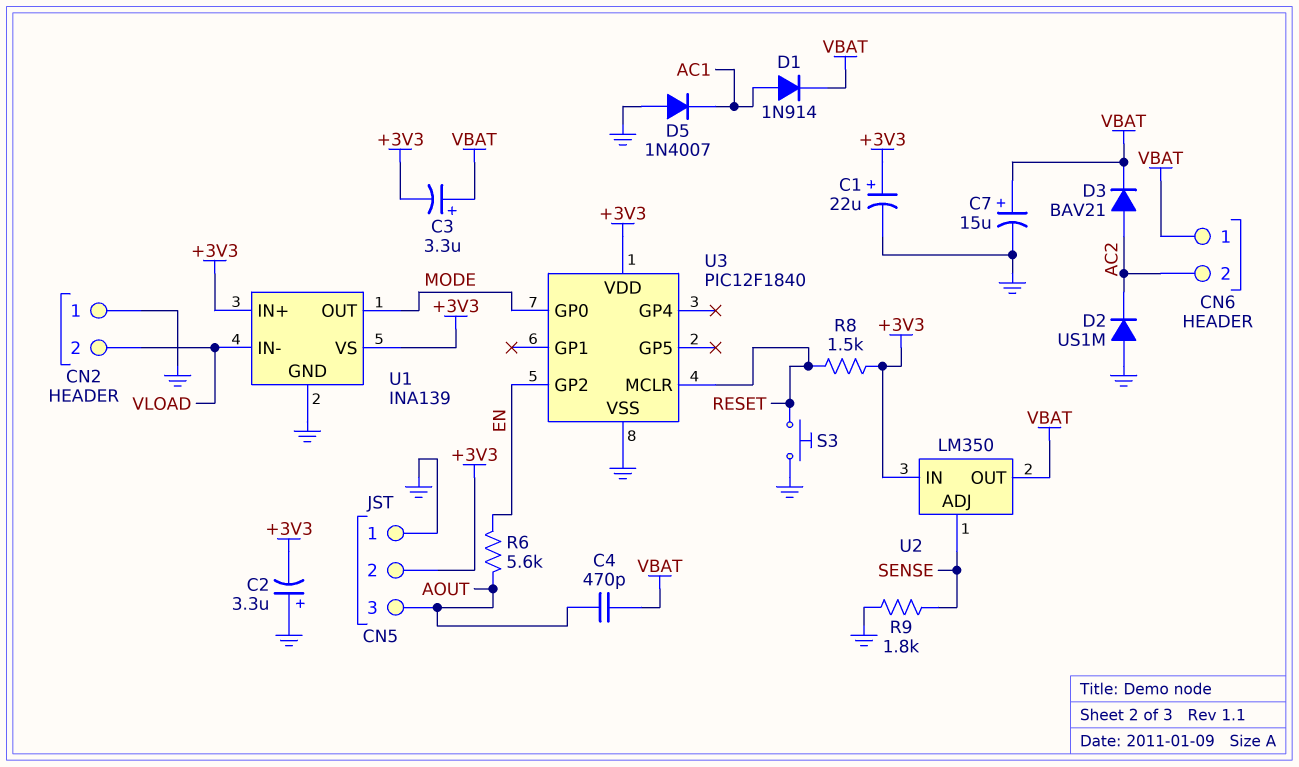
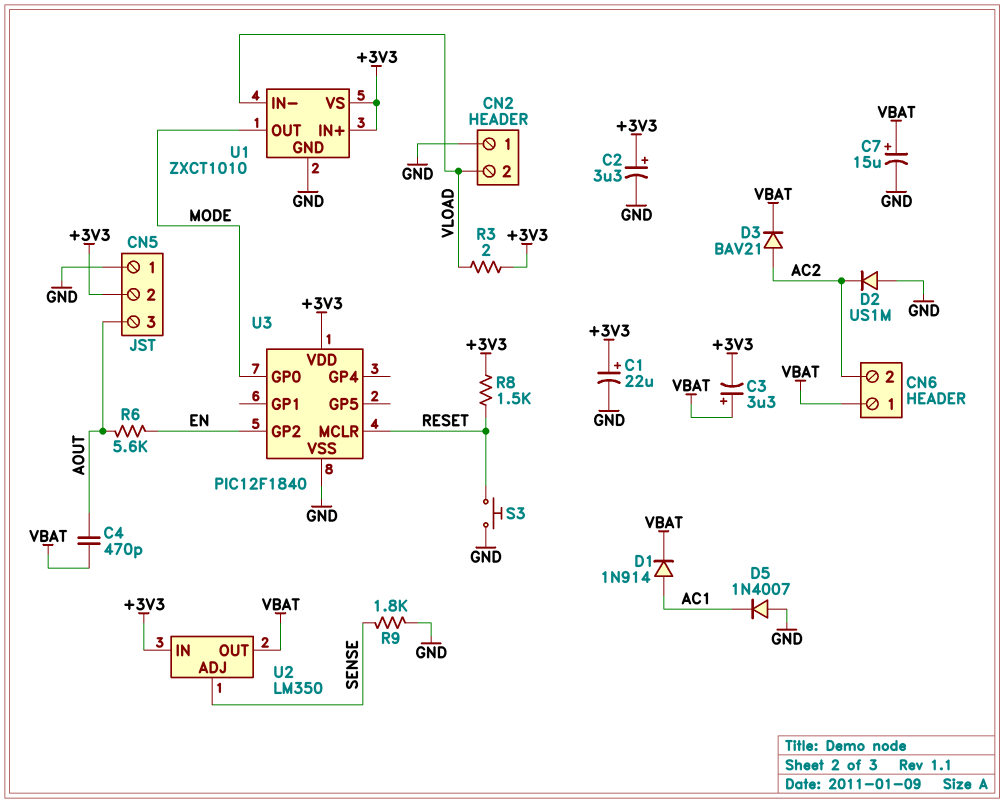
C2: 3.3uF (plus GND, minus +3V3) -> 3.3uF (plus +3V3, minus GND)
R3: none -> 2 (+3V3, VLOAD)
U1: INA139 -> ZXCT1010

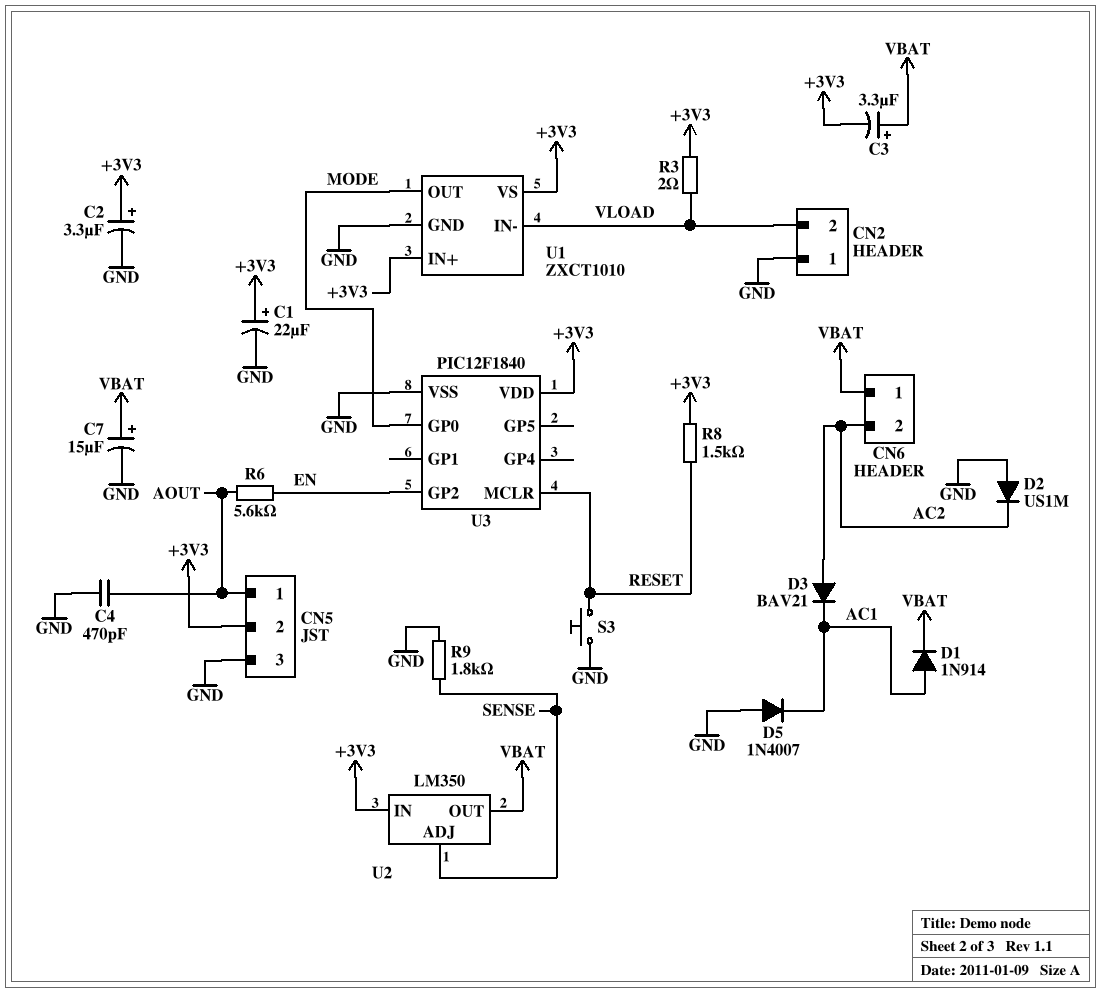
C4: 470pF (AOUT, VBAT) -> 470pF (AOUT, GND)
CN5 pin 1: GND -> AOUT
CN5 pin 3: AOUT -> GND
D3: diode BAV21 (A AC2, K VBAT) -> diode BAV21 (A AC2, K AC1)

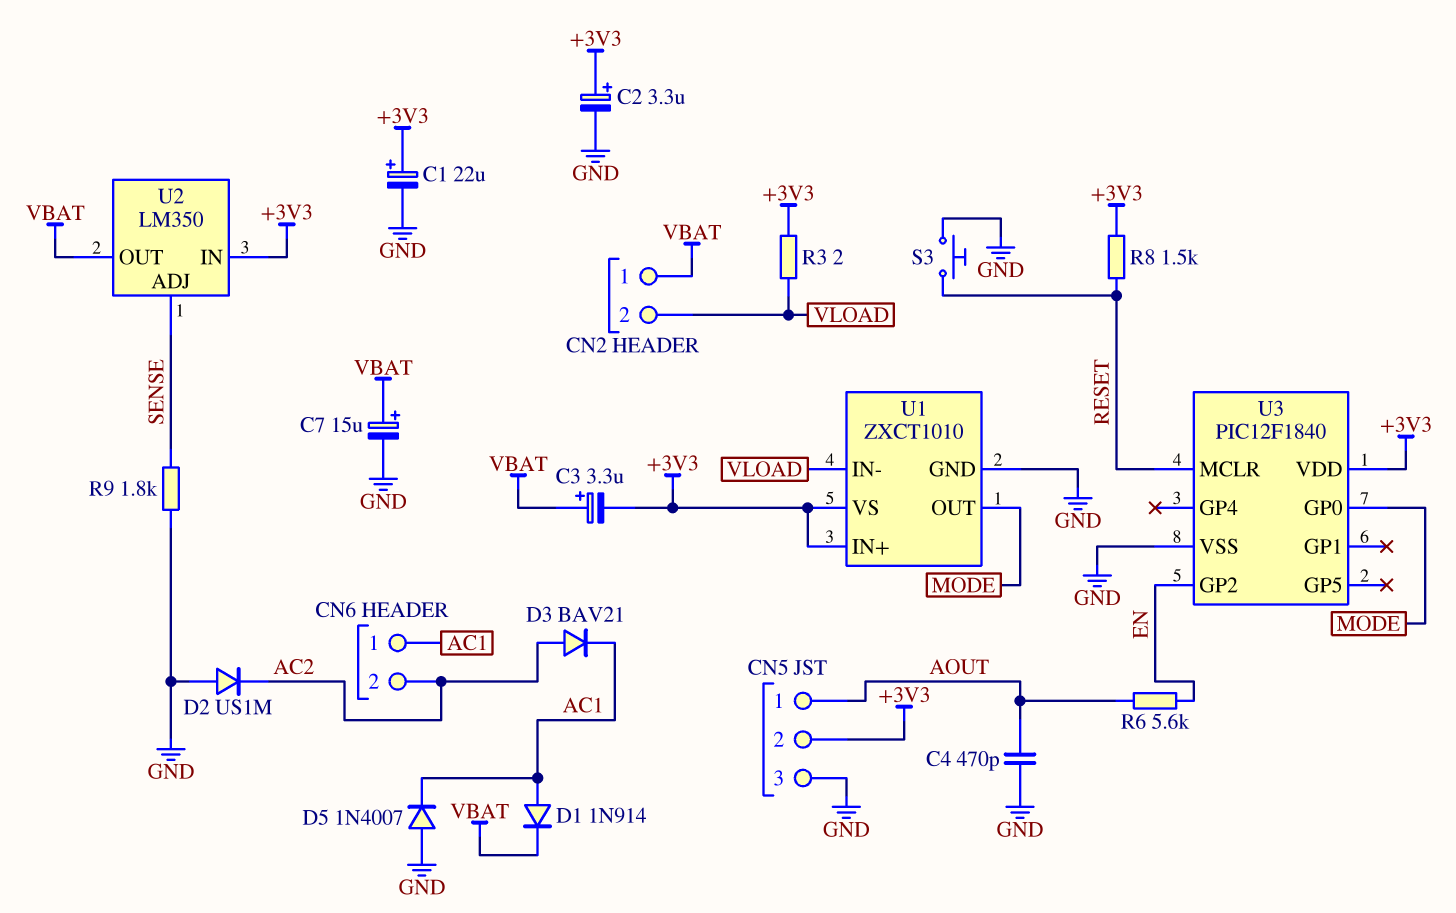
CN2 pin 1: GND -> VBAT
CN6 pin 1: VBAT -> AC1

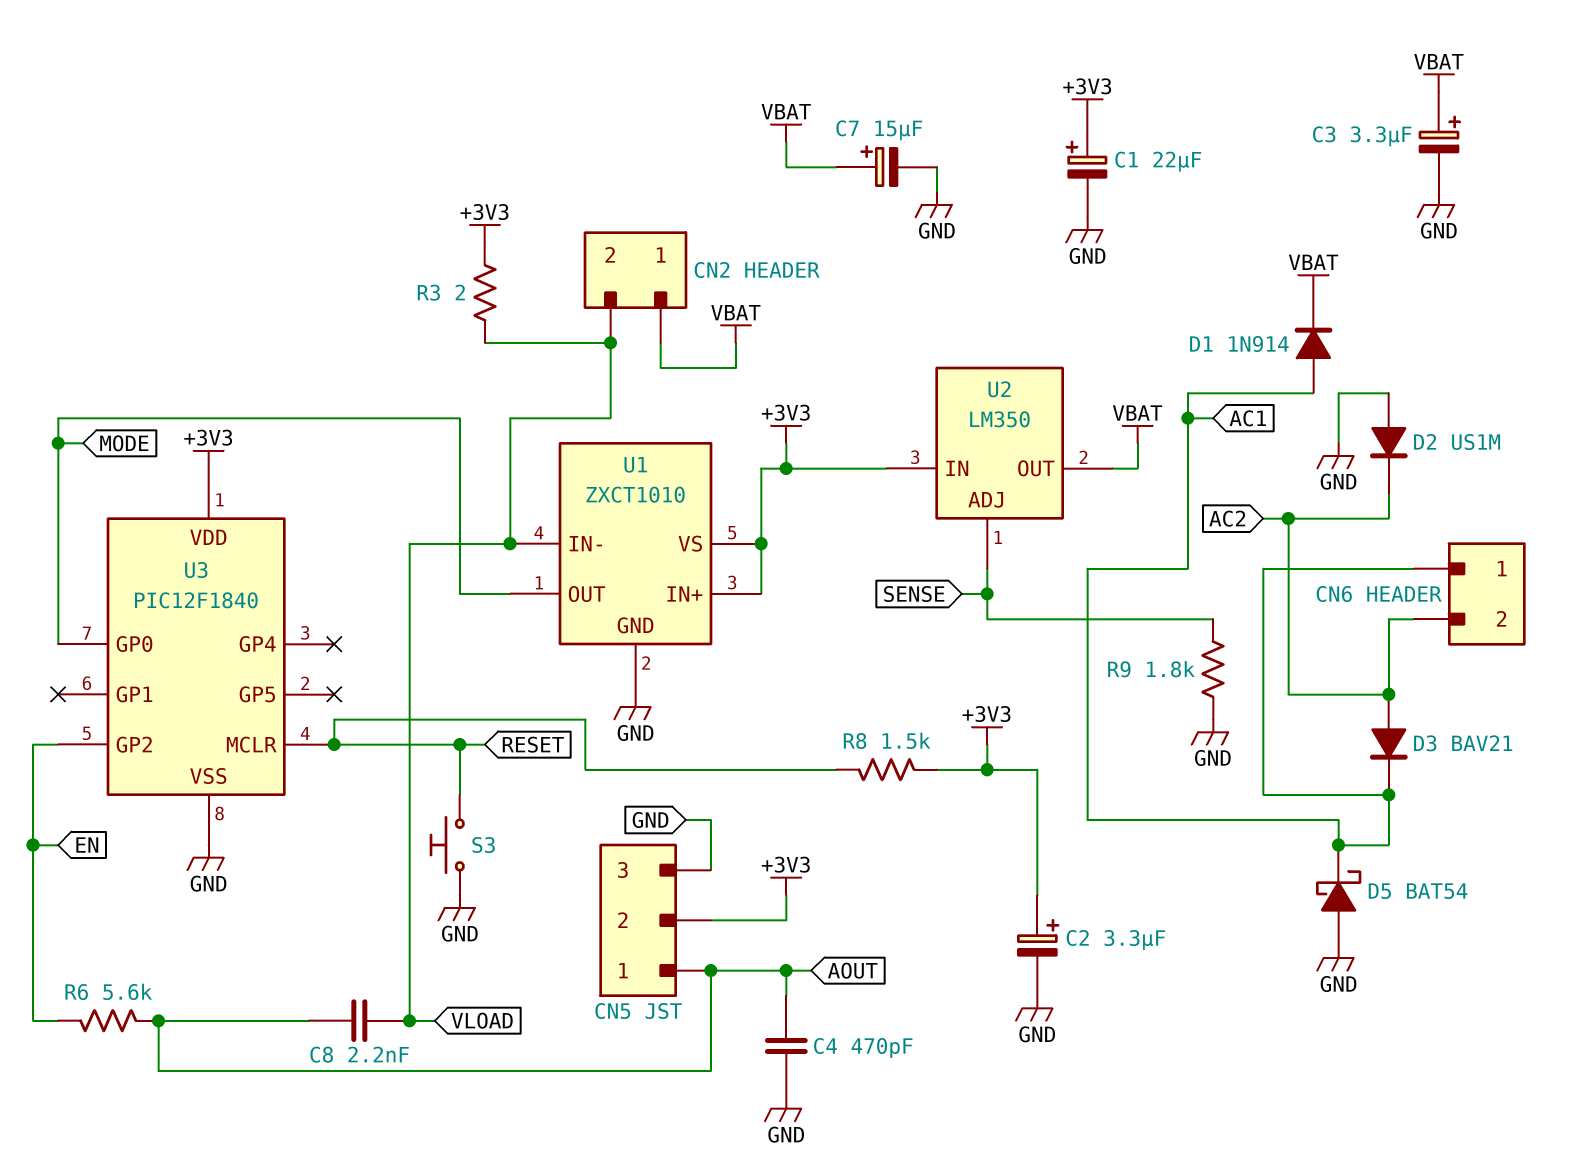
C3: 3.3uF (plus VBAT, minus +3V3) -> 3.3uF (plus VBAT, minus GND)
C8: none -> 2.2nF (AOUT, VLOAD)
D5: diode 1N4007 (A GND, K AC1) -> schottky BAT54 (A GND, K AC1)

